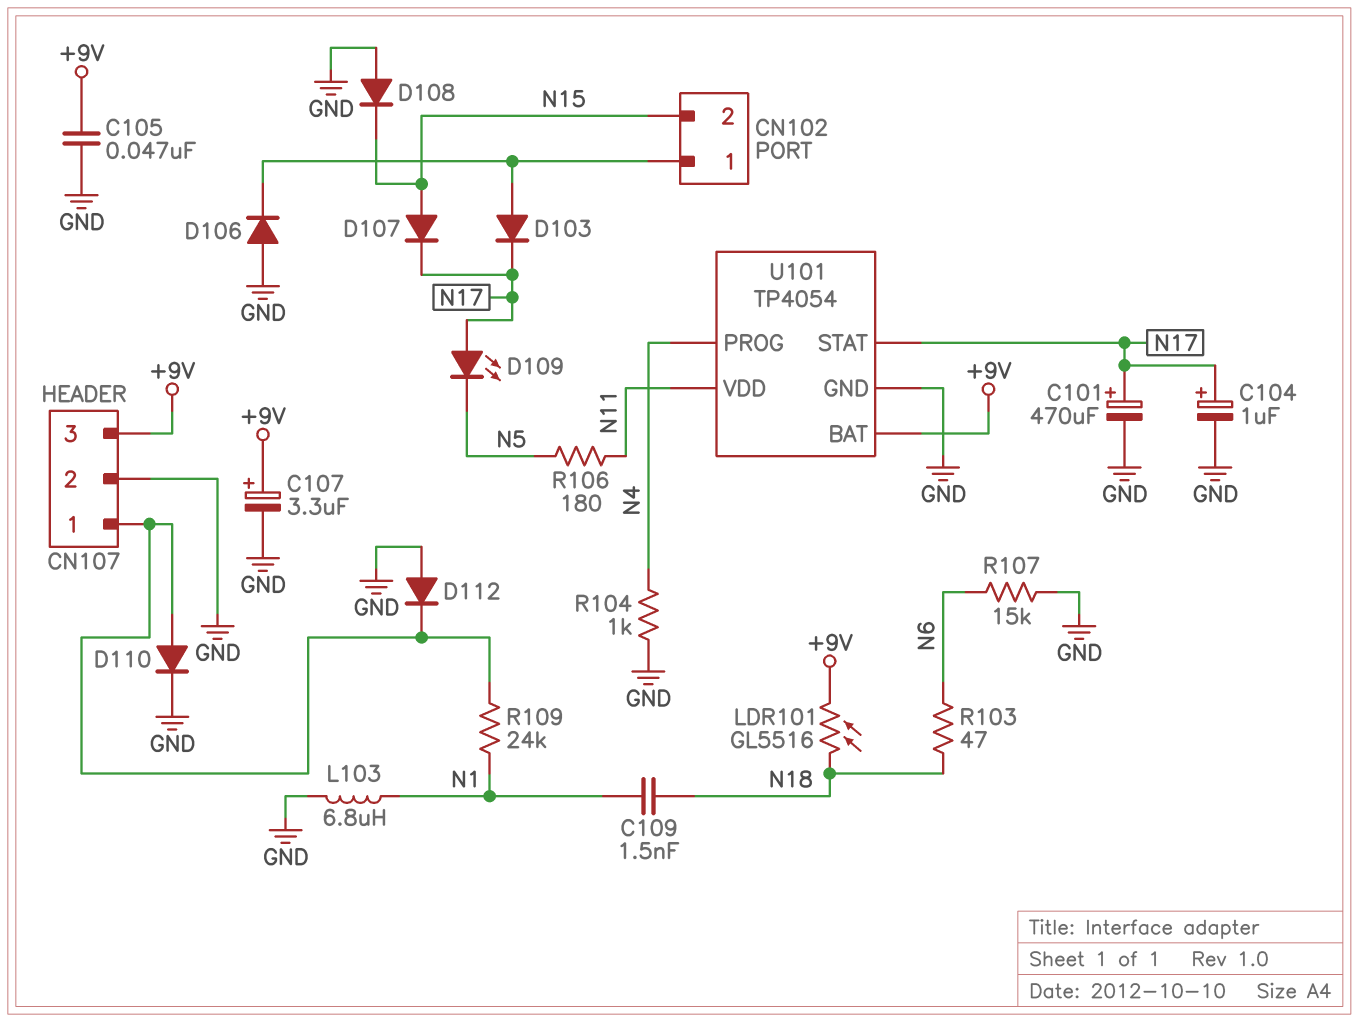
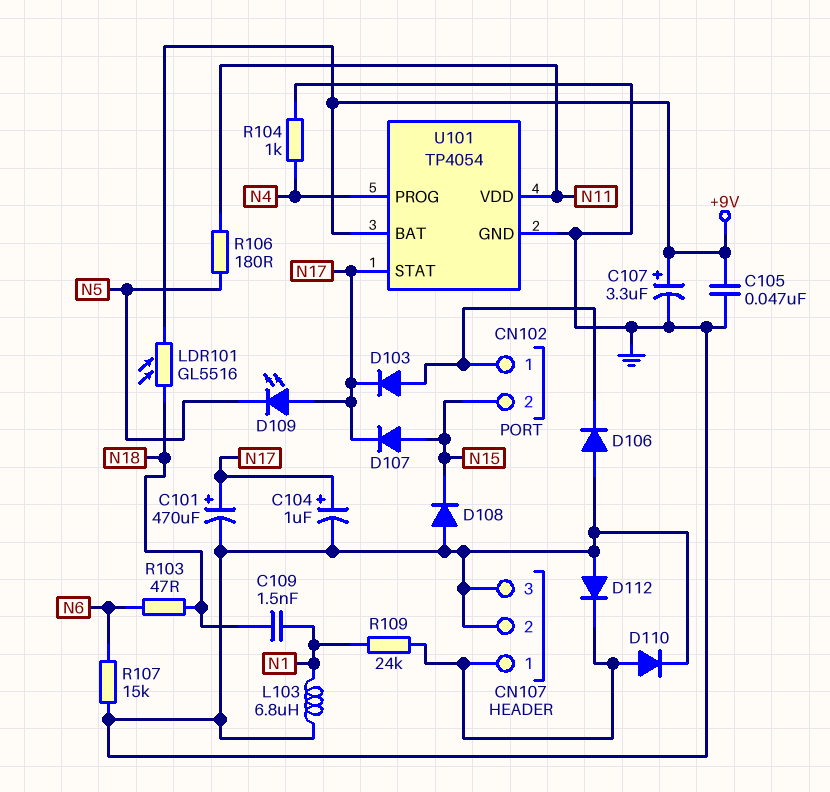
CN107 pin 3: +9V -> GND

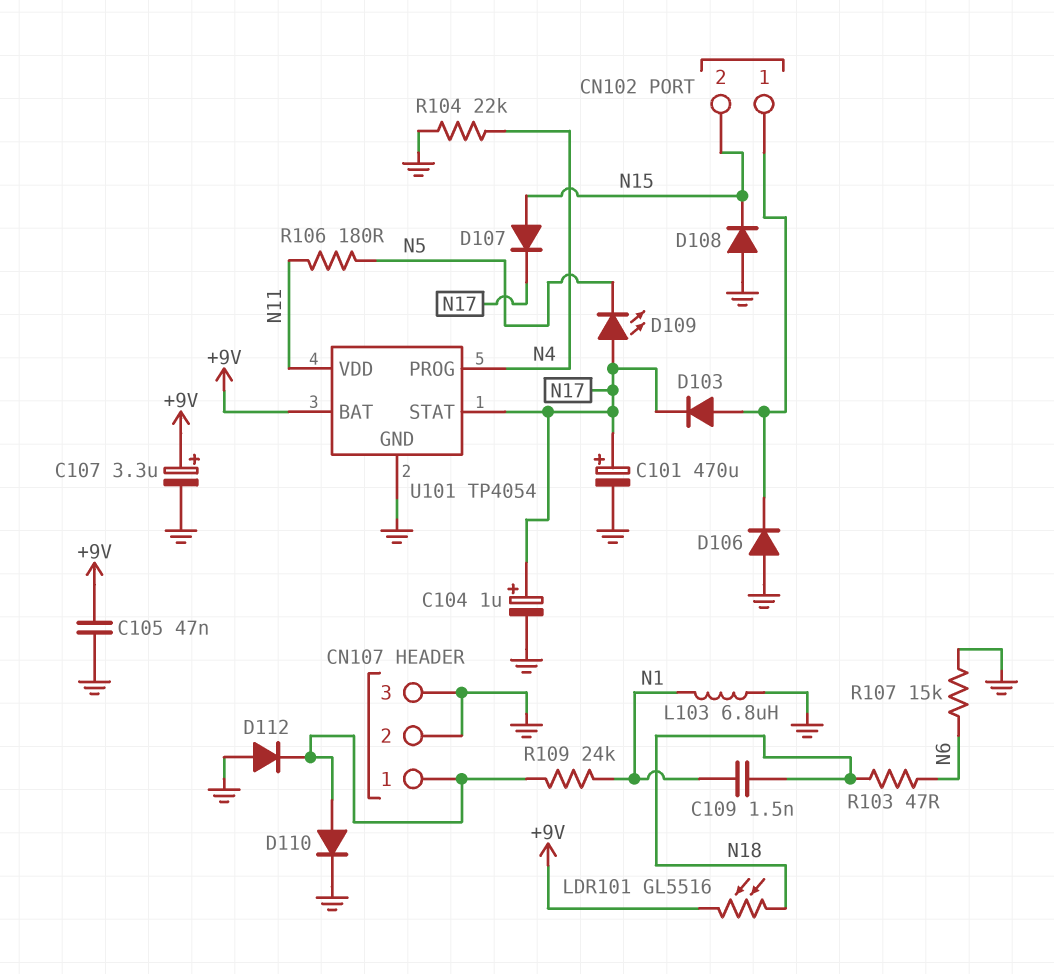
R104: 1k (GND, N4) -> 22k (GND, N4)

